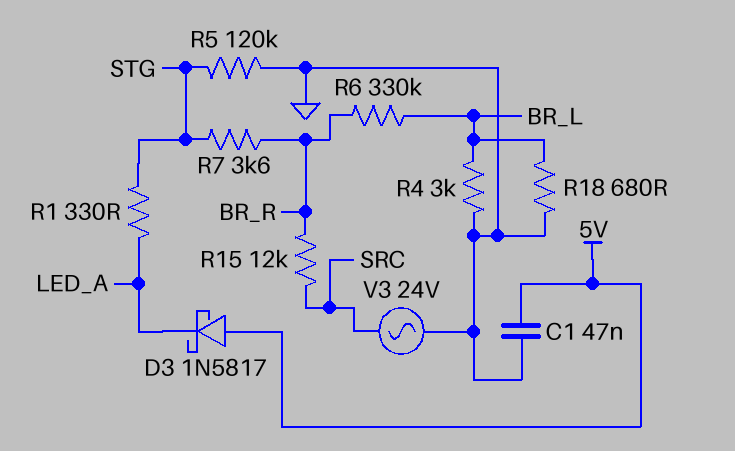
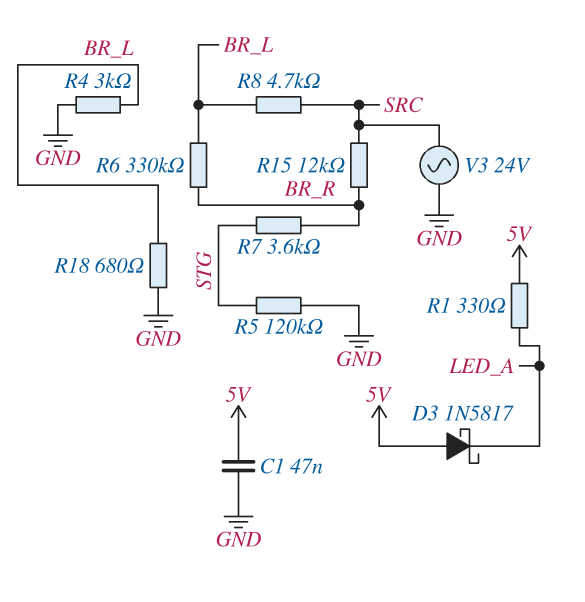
R1: 330 (LED_A, STG) -> 330 (5V, LED_A)
R8: none -> 4.7k (BR_L, SRC)

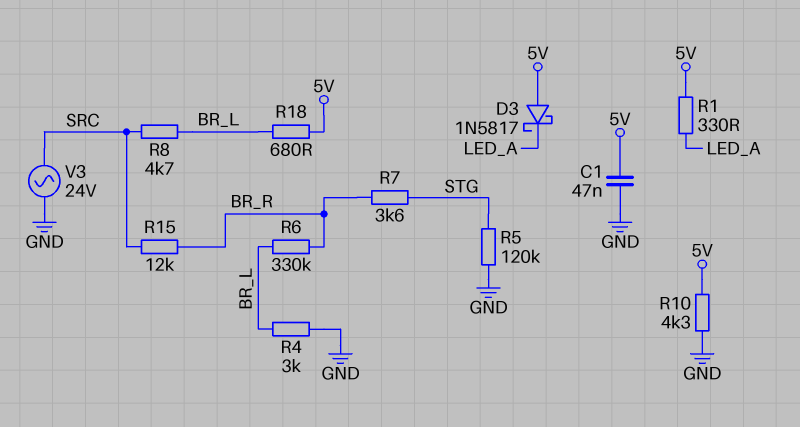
R10: none -> 4.3k (5V, GND)
R18: 680 (BR_L, GND) -> 680 (5V, BR_L)

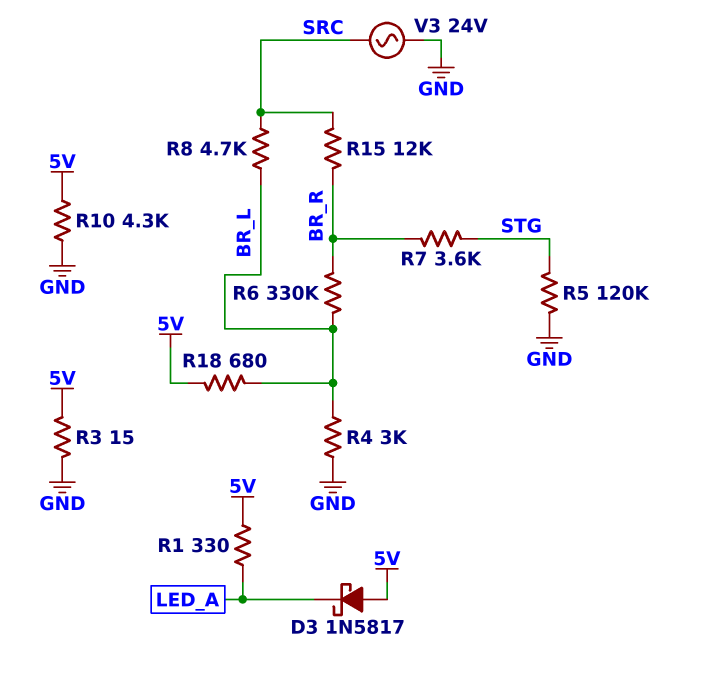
C1: 47nF (5V, GND) -> none
R3: none -> 15 (5V, GND)

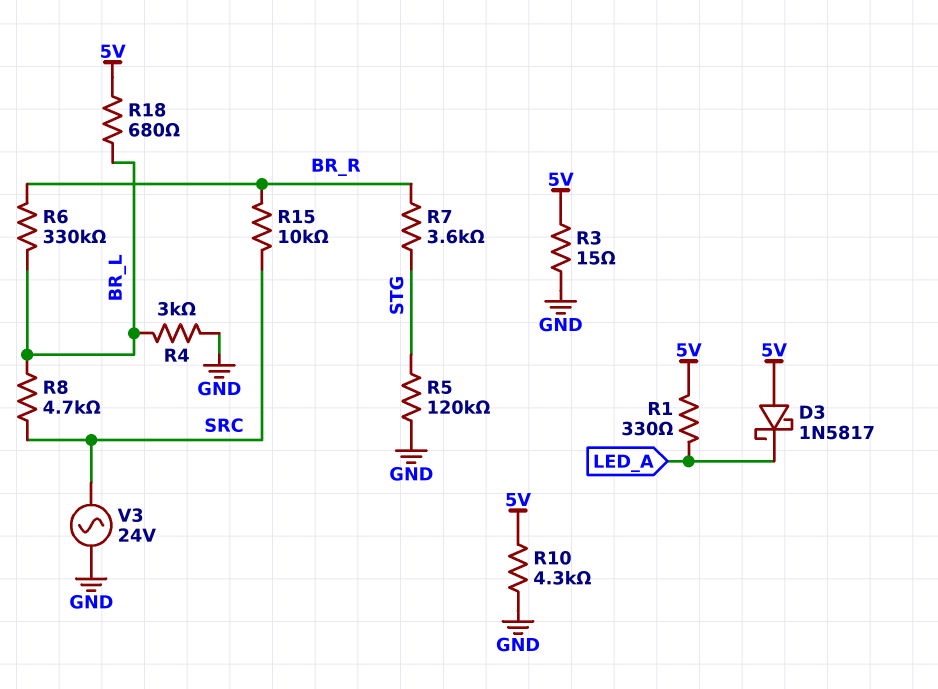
R15: 12k (BR_R, SRC) -> 10k (BR_R, SRC)

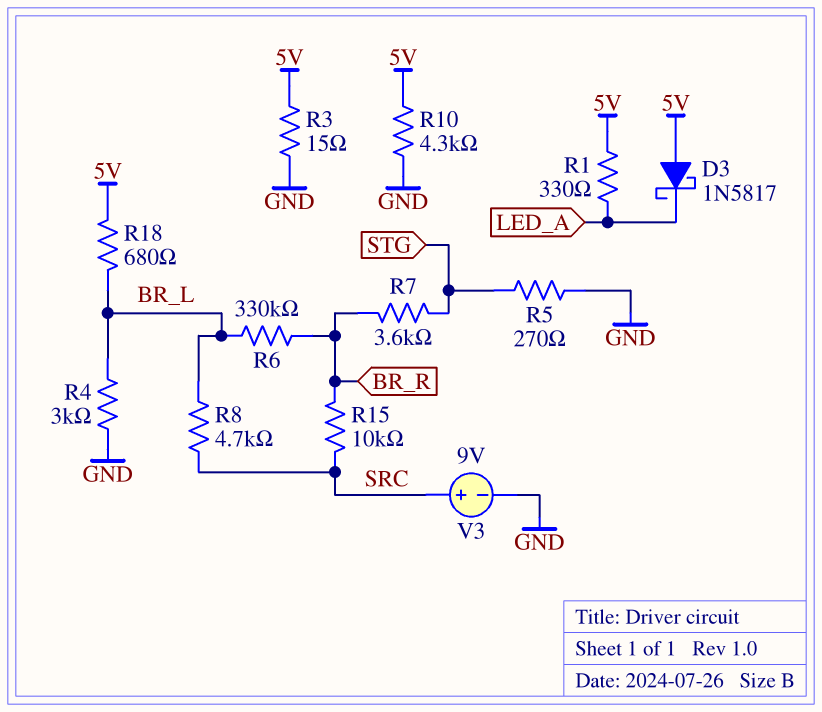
R5: 120k (GND, STG) -> 270 (GND, STG)
V3: AC 24V (GND, SRC) -> 9V (plus SRC, minus GND)

